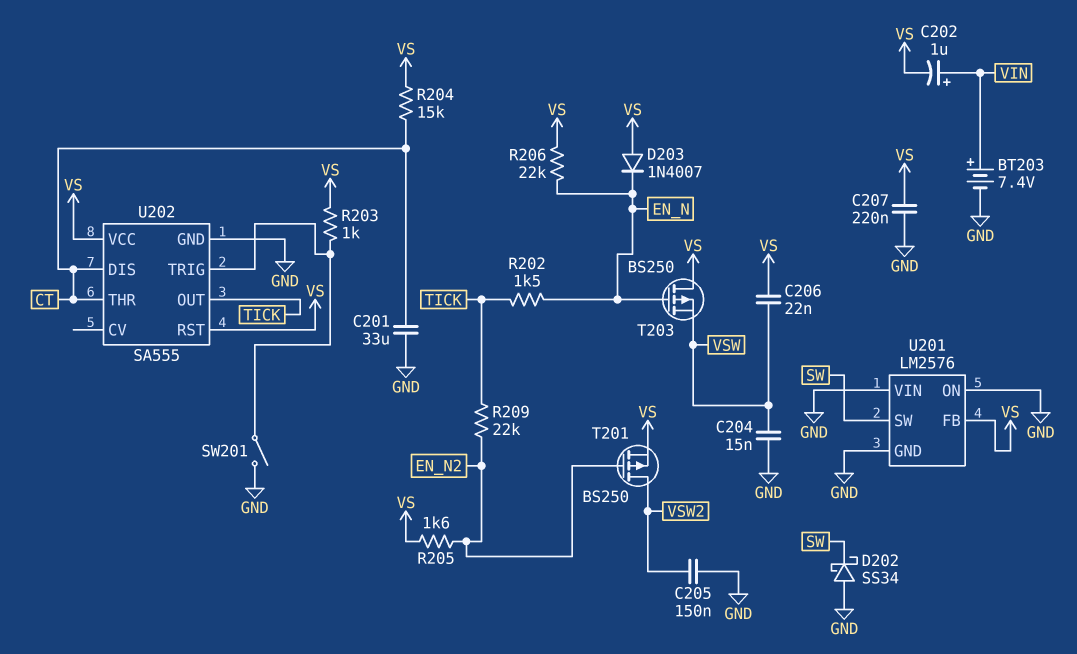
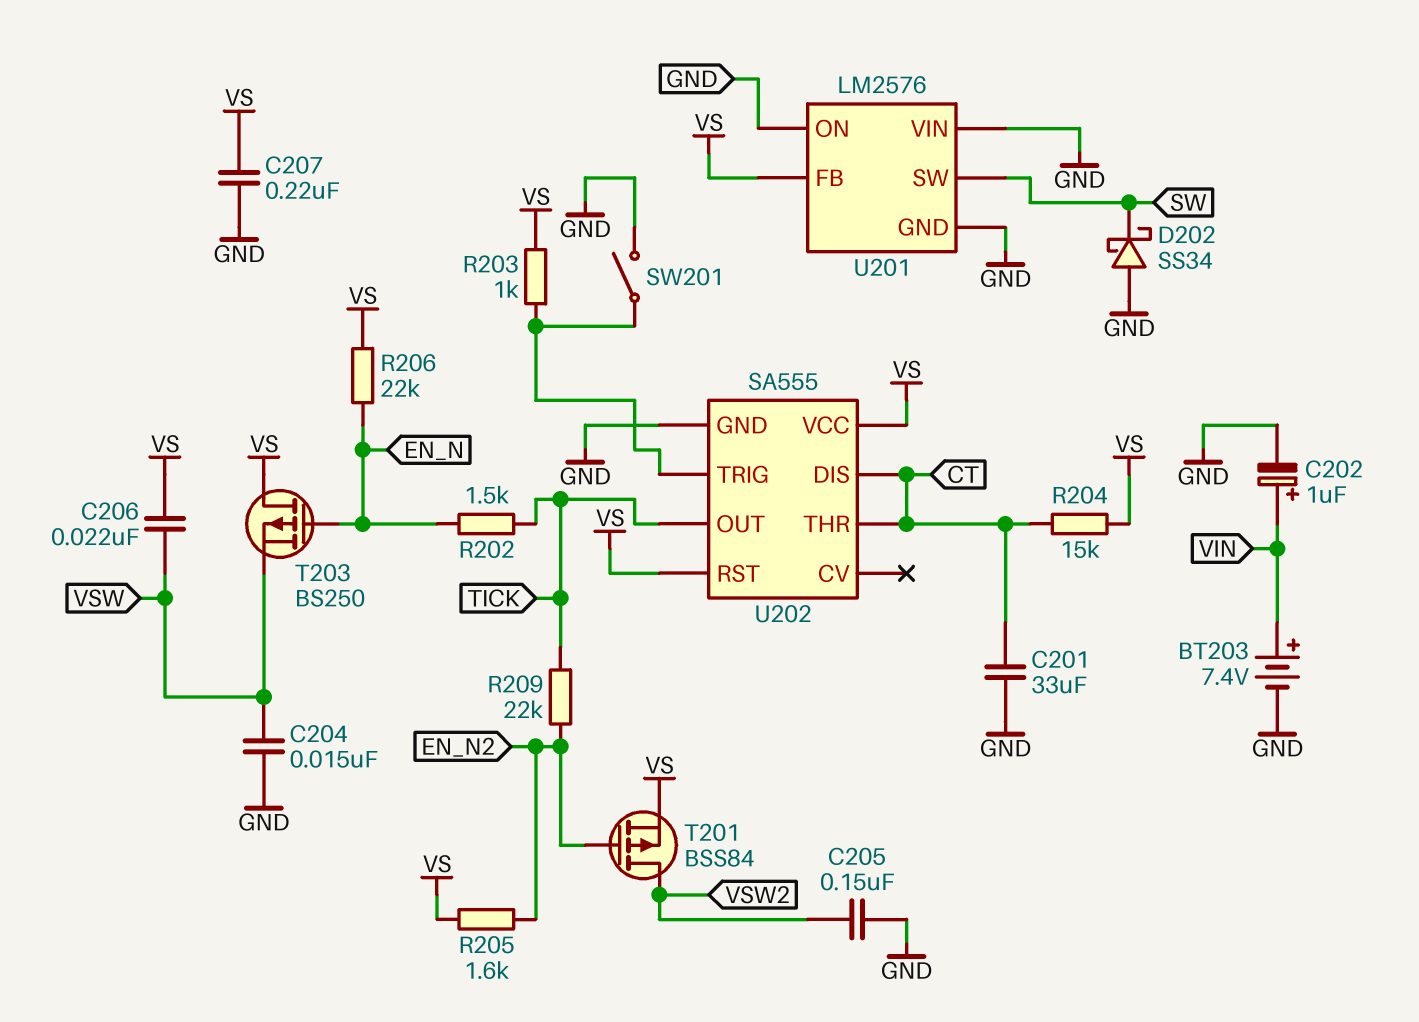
C202: 1uF (plus VIN, minus VS) -> 1uF (plus VIN, minus GND)
D203: diode 1N4007 (A VS, K EN_N) -> none
T201: PMOS BS250 (G EN_N2, D VSW2, S VS) -> PMOS BSS84 (G EN_N2, D VSW2, S VS)

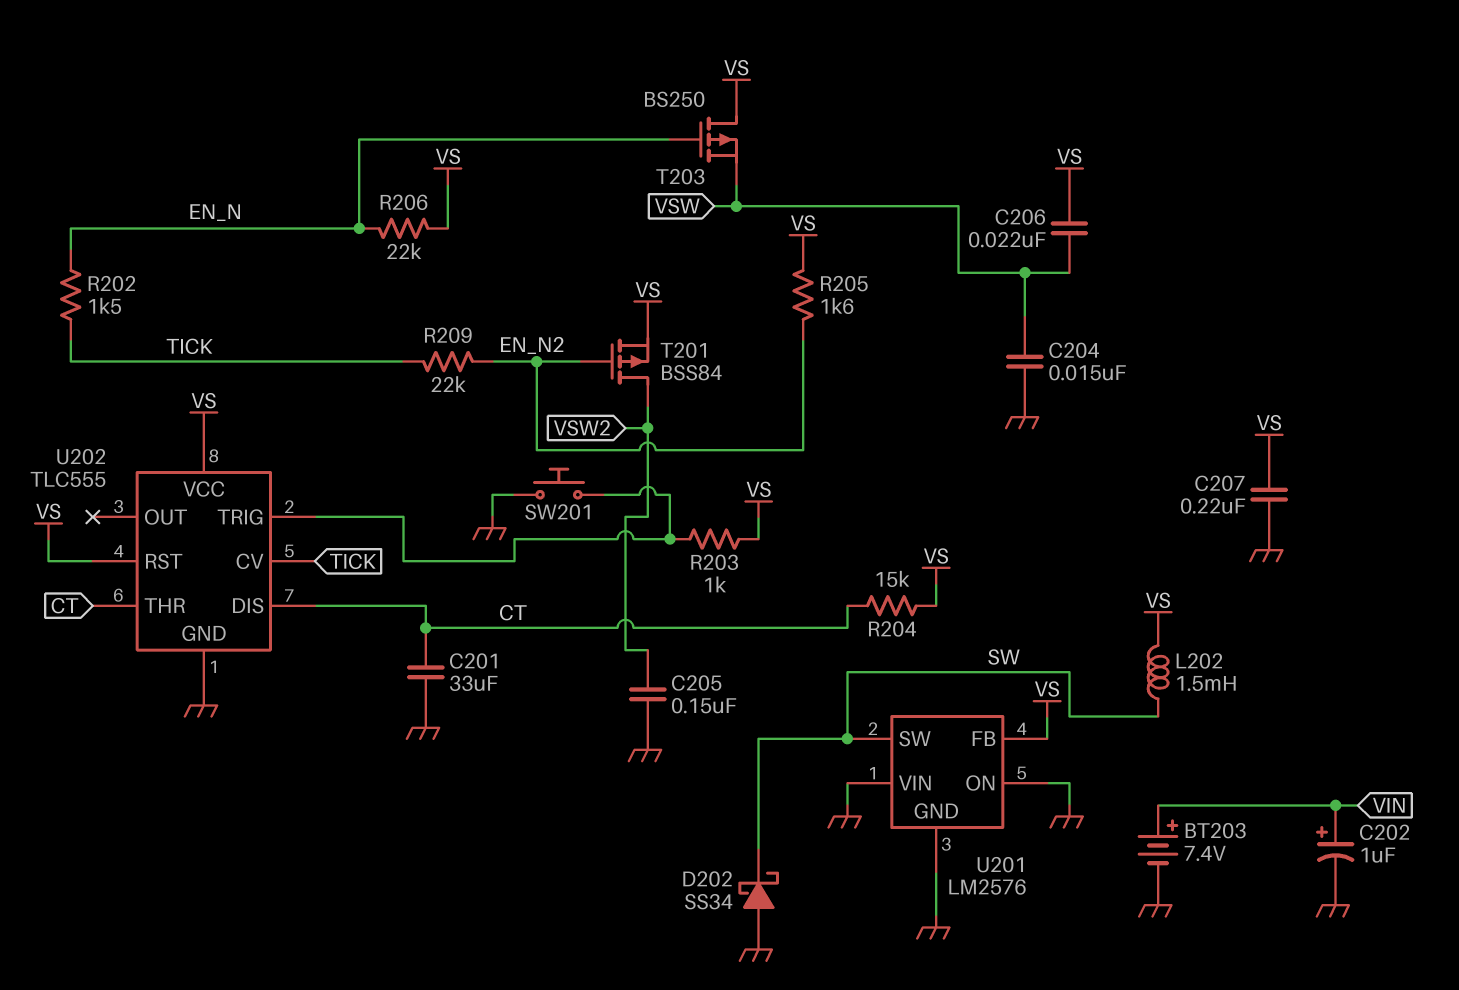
L202: none -> 1.5mH (SW, VS)
SW201: switch (GND, U202/TRIG) -> button (GND, U202/TRIG)
U202: SA555 -> TLC555
U202 pin CV: none -> TICK
U202 pin OUT: TICK -> none

